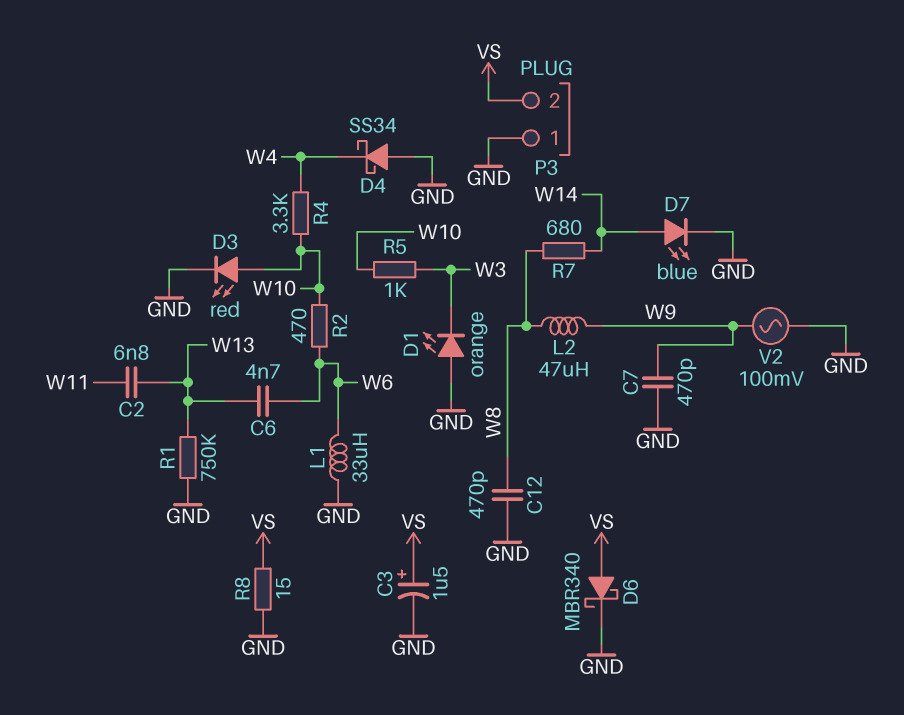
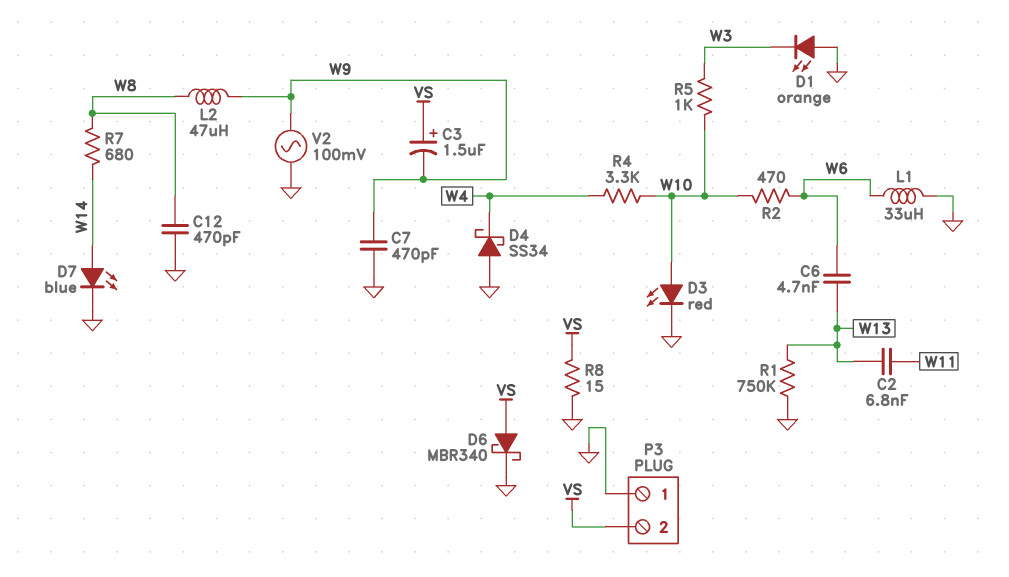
C3: 1.5uF (plus VS, minus GND) -> 1.5uF (plus VS, minus W9)

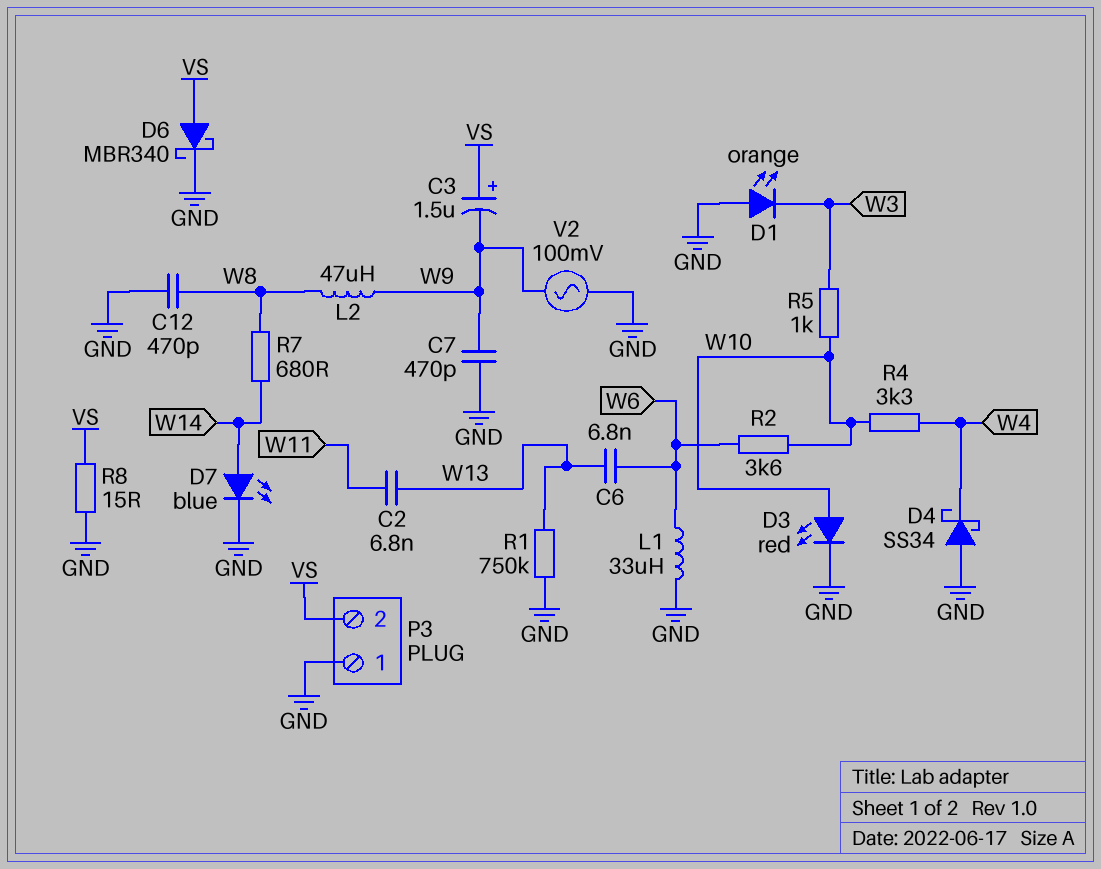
C6: 4.7nF (W6, W13) -> 6.8nF (W6, W13)
R2: 470 (W6, W10) -> 3.6k (W6, W10)

